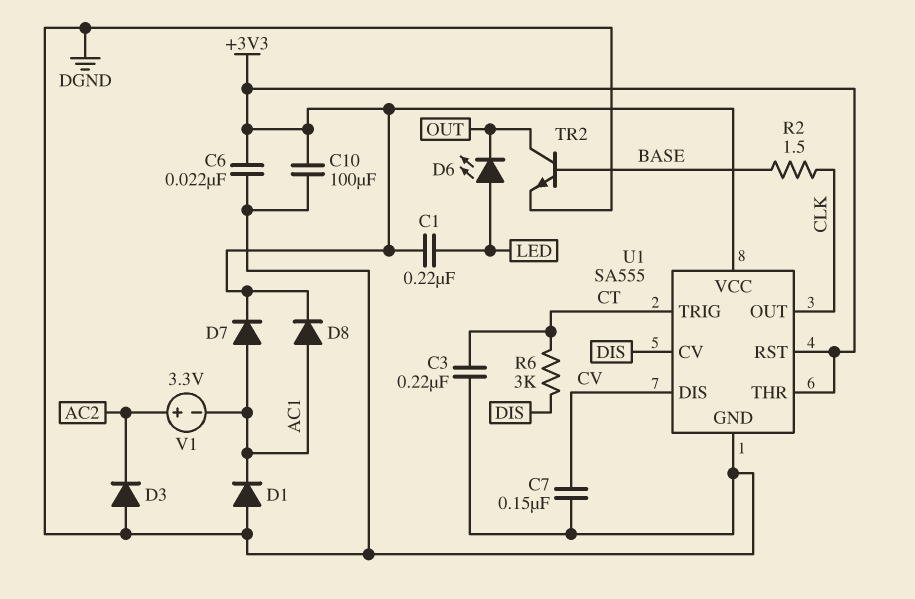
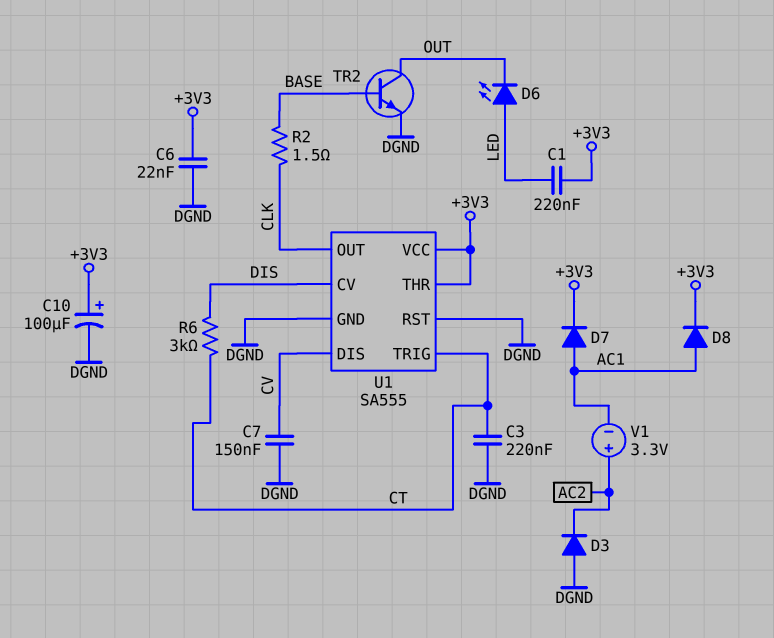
C10: 100uF (+3V3, DGND) -> 100uF (plus +3V3, minus DGND)
D1: diode (A DGND, K AC1) -> none
U1 pin RST: +3V3 -> DGND

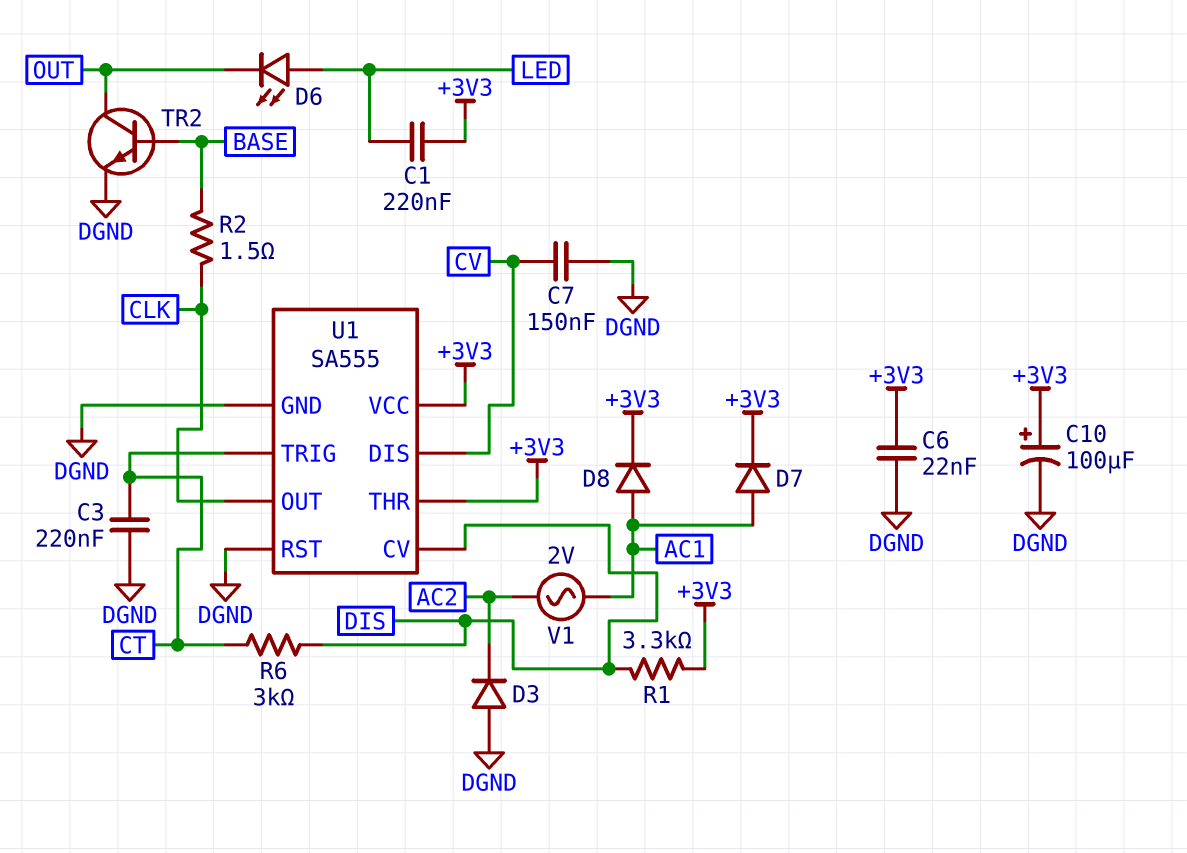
R1: none -> 3.3k (+3V3, DIS)
V1: 3.3V (plus AC2, minus AC1) -> AC 2V (AC1, AC2)

